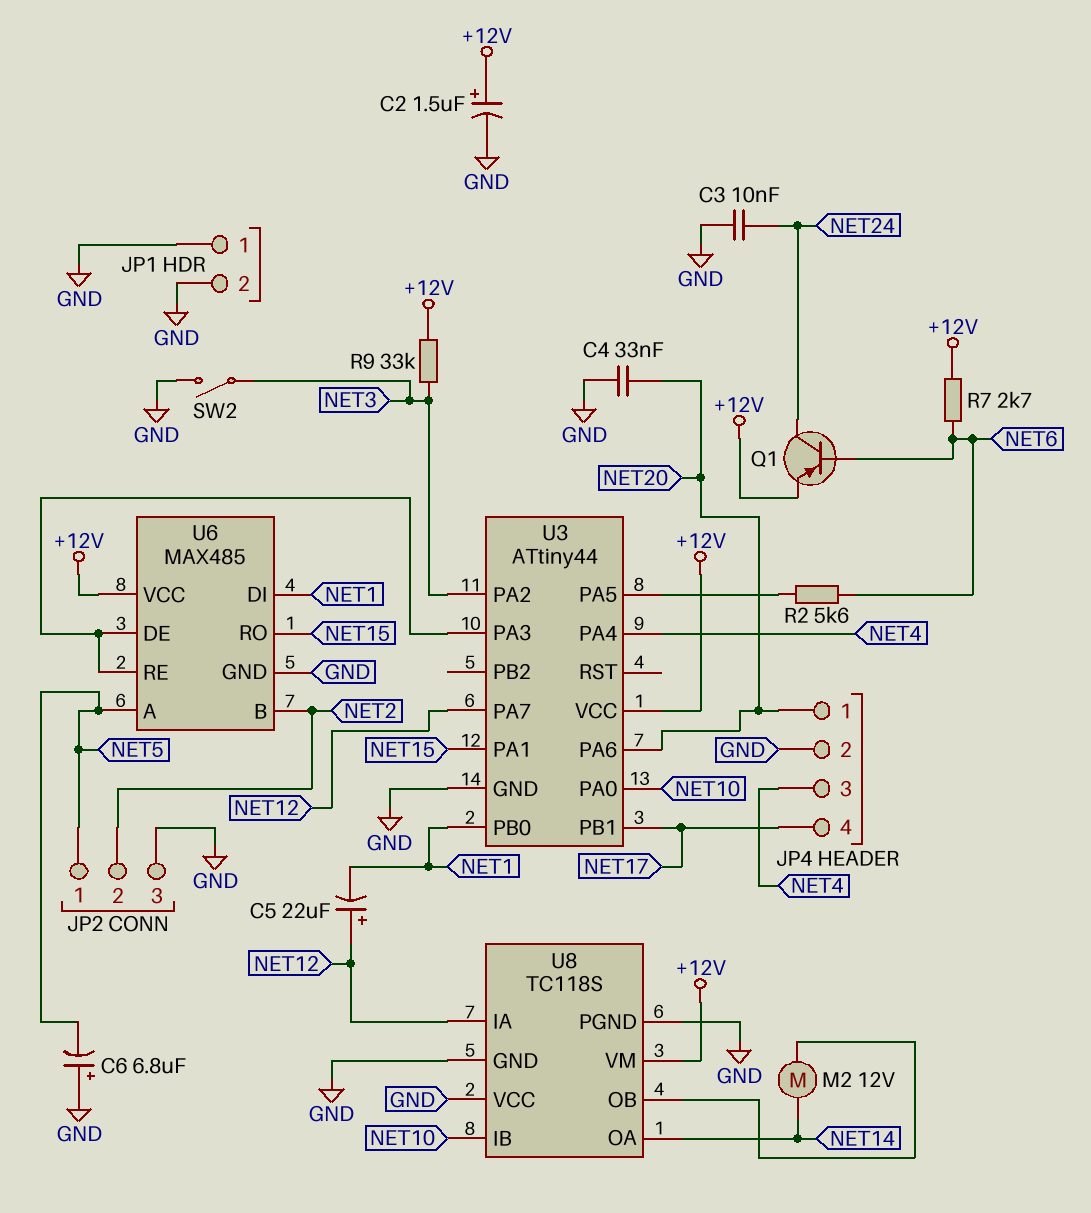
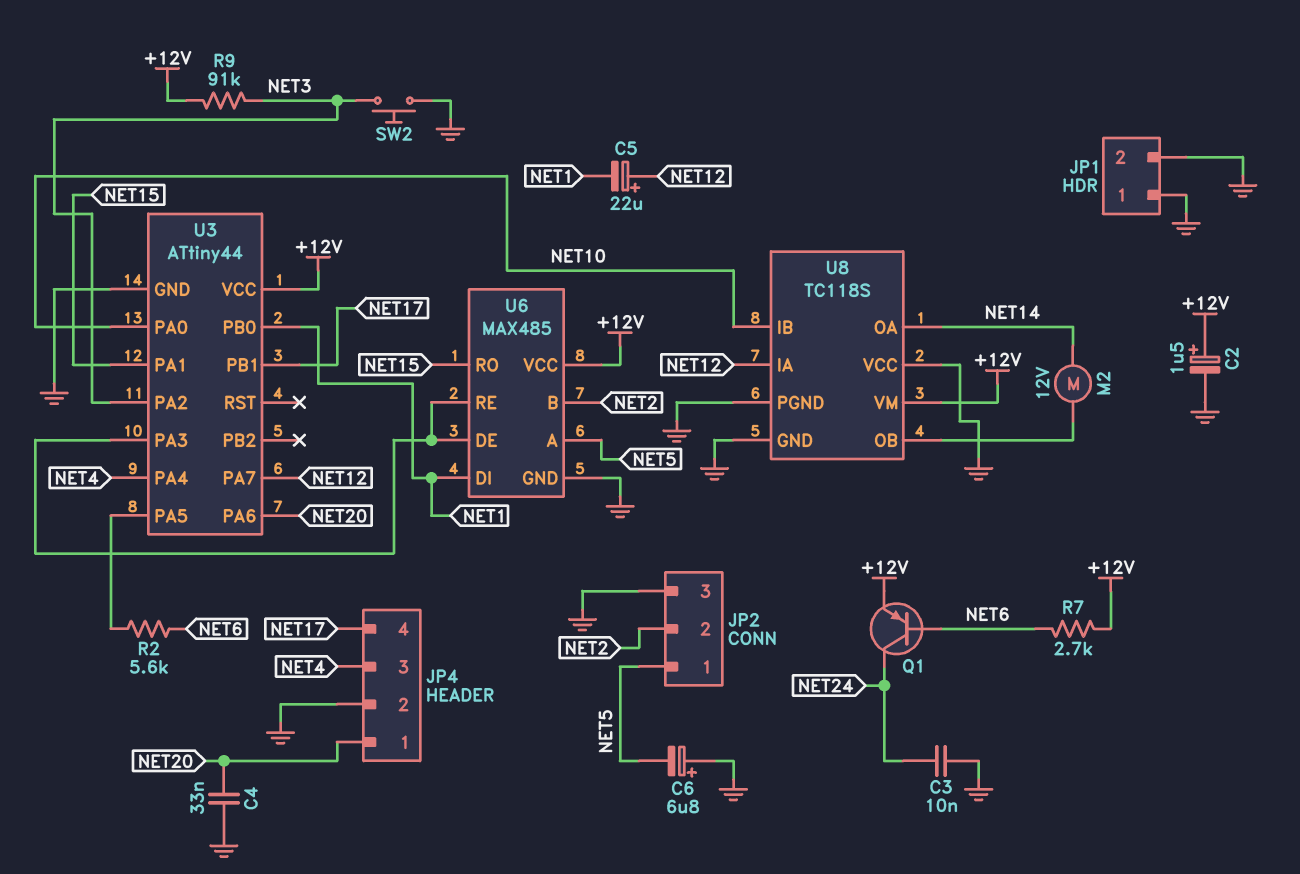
R9: 33k (+12V, NET3) -> 91k (+12V, NET3)
SW2: switch (GND, NET3) -> button (GND, NET3)

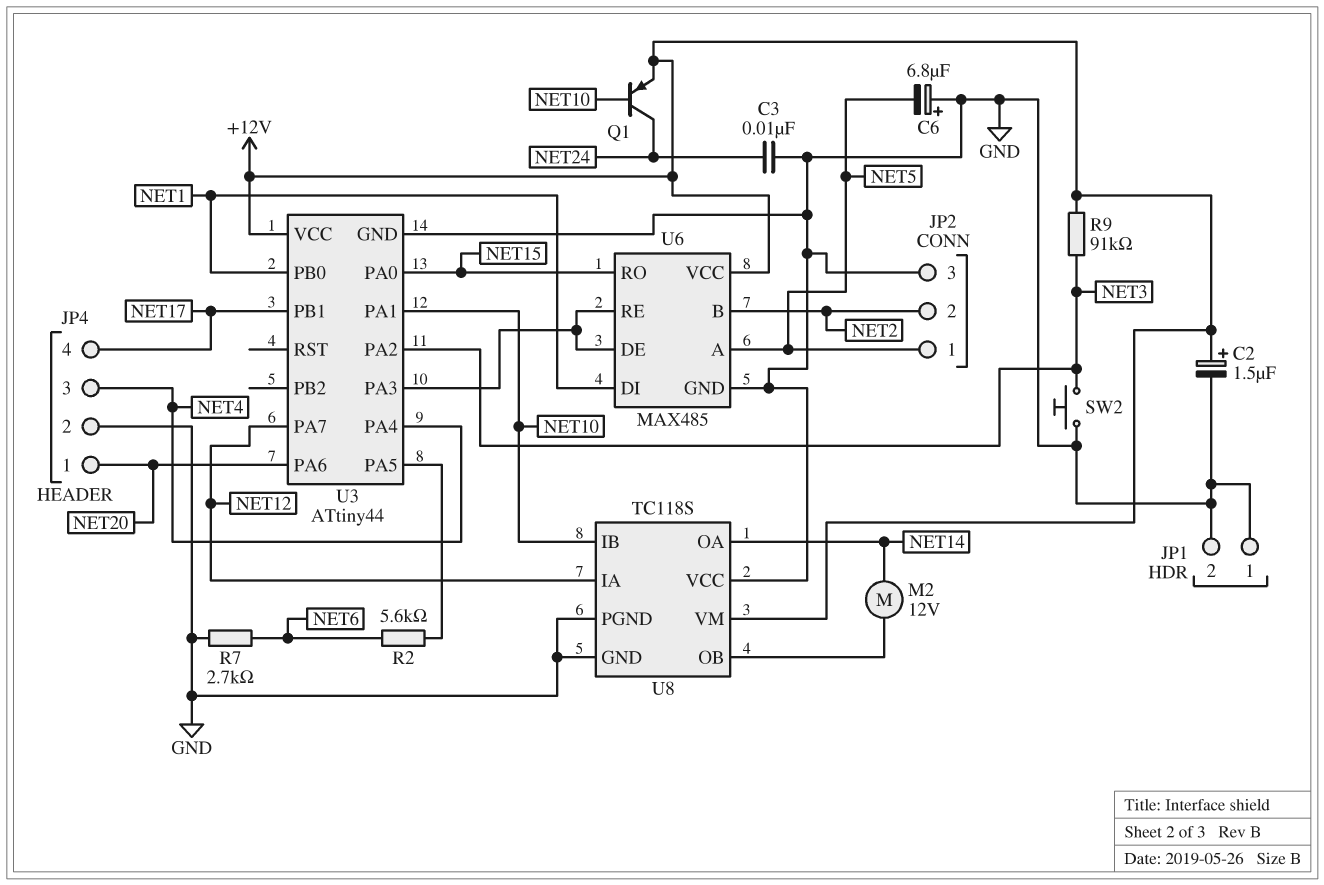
C4: 33nF (GND, NET20) -> none
C5: 22uF (plus NET12, minus NET1) -> none
Q1: PNP (B NET6, C NET24, E +12V) -> PNP (B NET10, C NET24, E +12V)
R7: 2.7k (+12V, NET6) -> 2.7k (GND, NET6)
U3 pin PA0: NET10 -> NET15
U3 pin PA1: NET15 -> NET10

